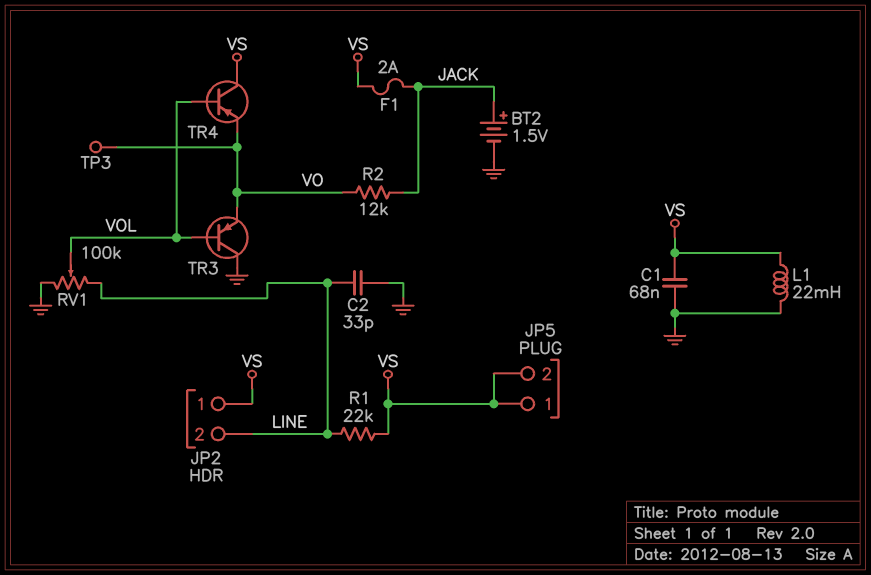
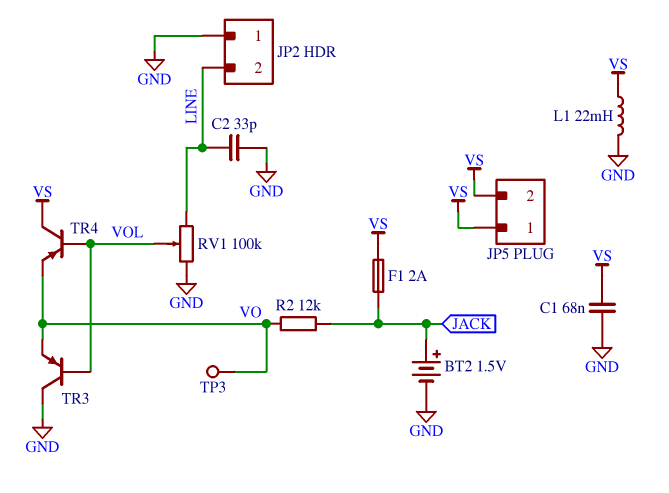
JP2 pin 1: VS -> GND
R1: 22k (LINE, VS) -> none

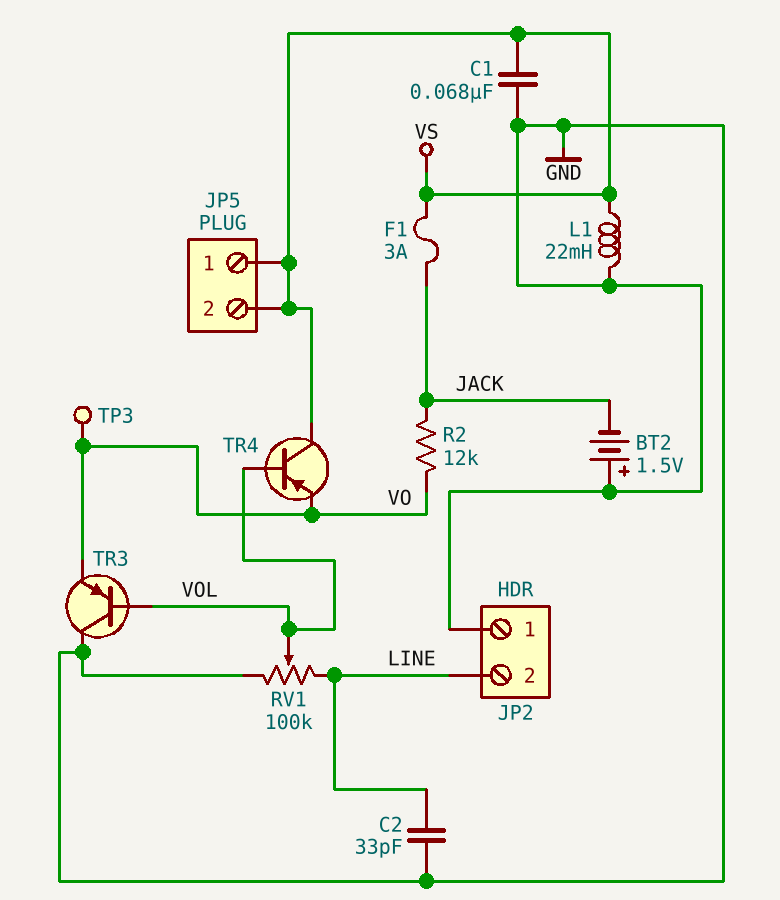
BT2: 1.5V (plus JACK, minus GND) -> 1.5V (plus GND, minus JACK)
F1: 2A (JACK, VS) -> 3A (JACK, VS)

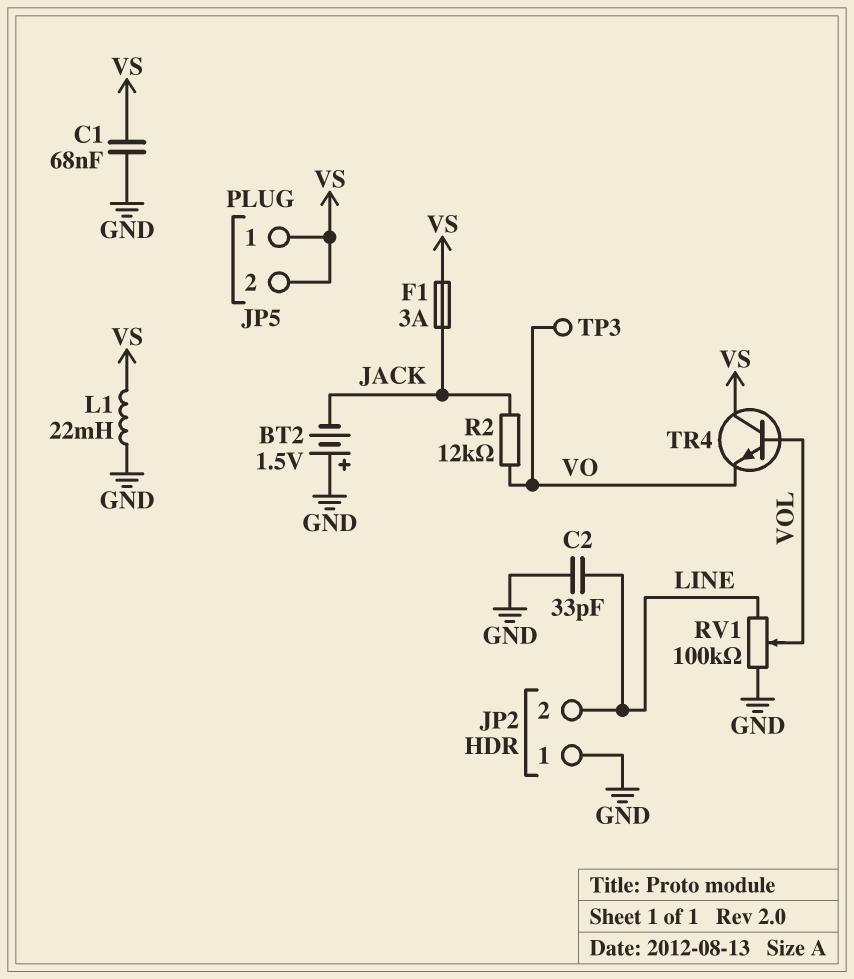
TR3: PNP (B VOL, C GND, E VO) -> none
TR4: PNP (B VOL, C VS, E VO) -> NPN (B VOL, C VS, E VO)

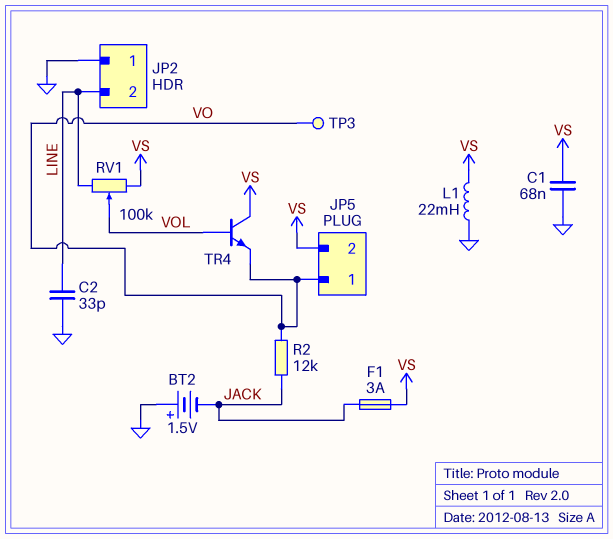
JP5 pin 1: VS -> VO
RV1: 100k (GND, LINE, wiper VOL) -> 100k (LINE, VS, wiper VOL)

